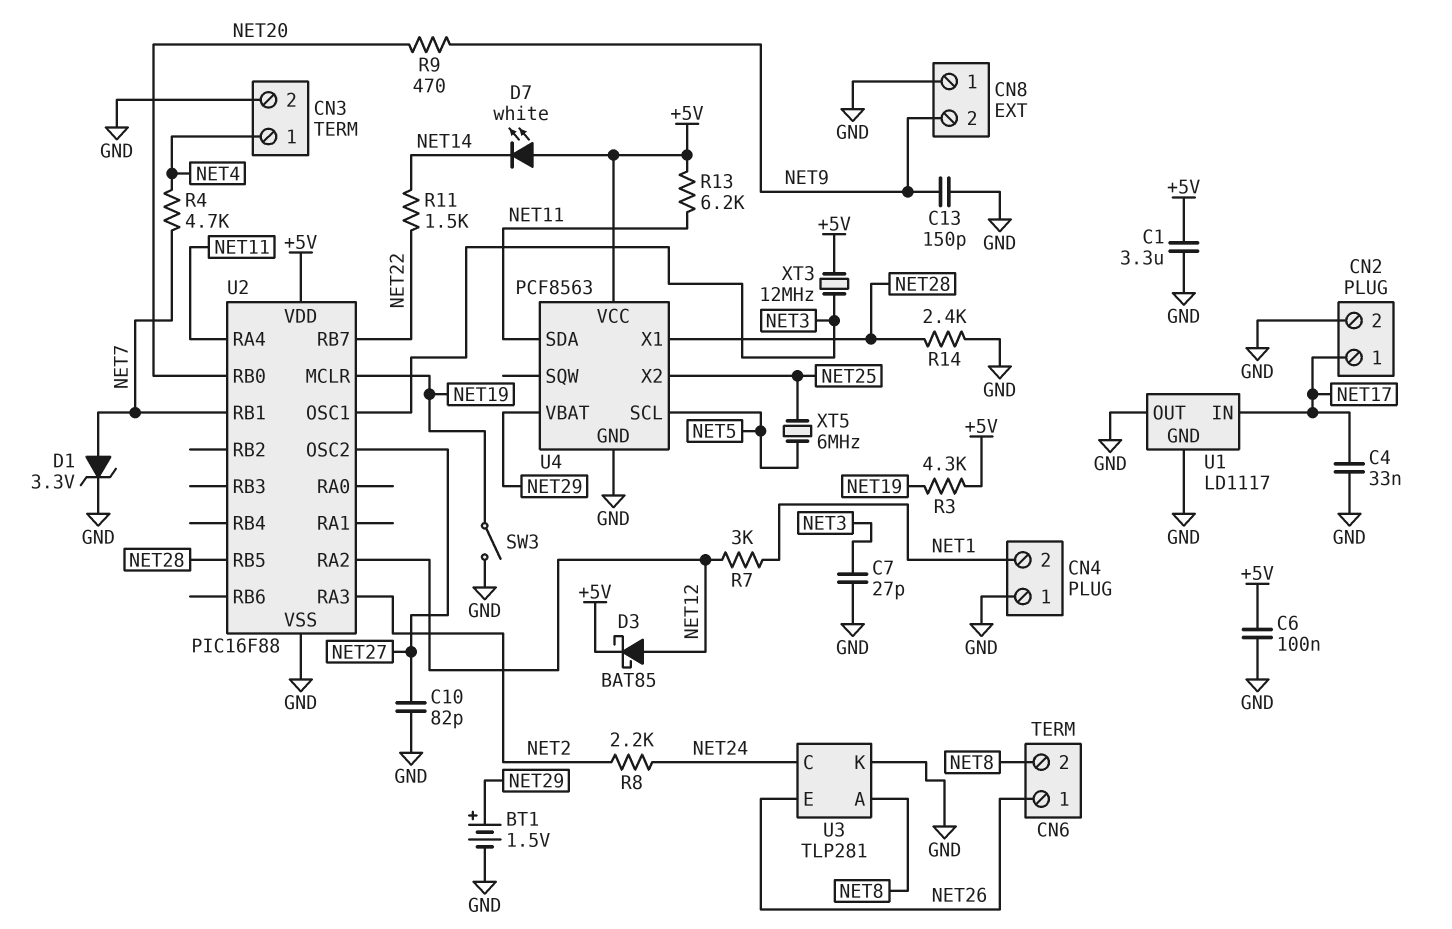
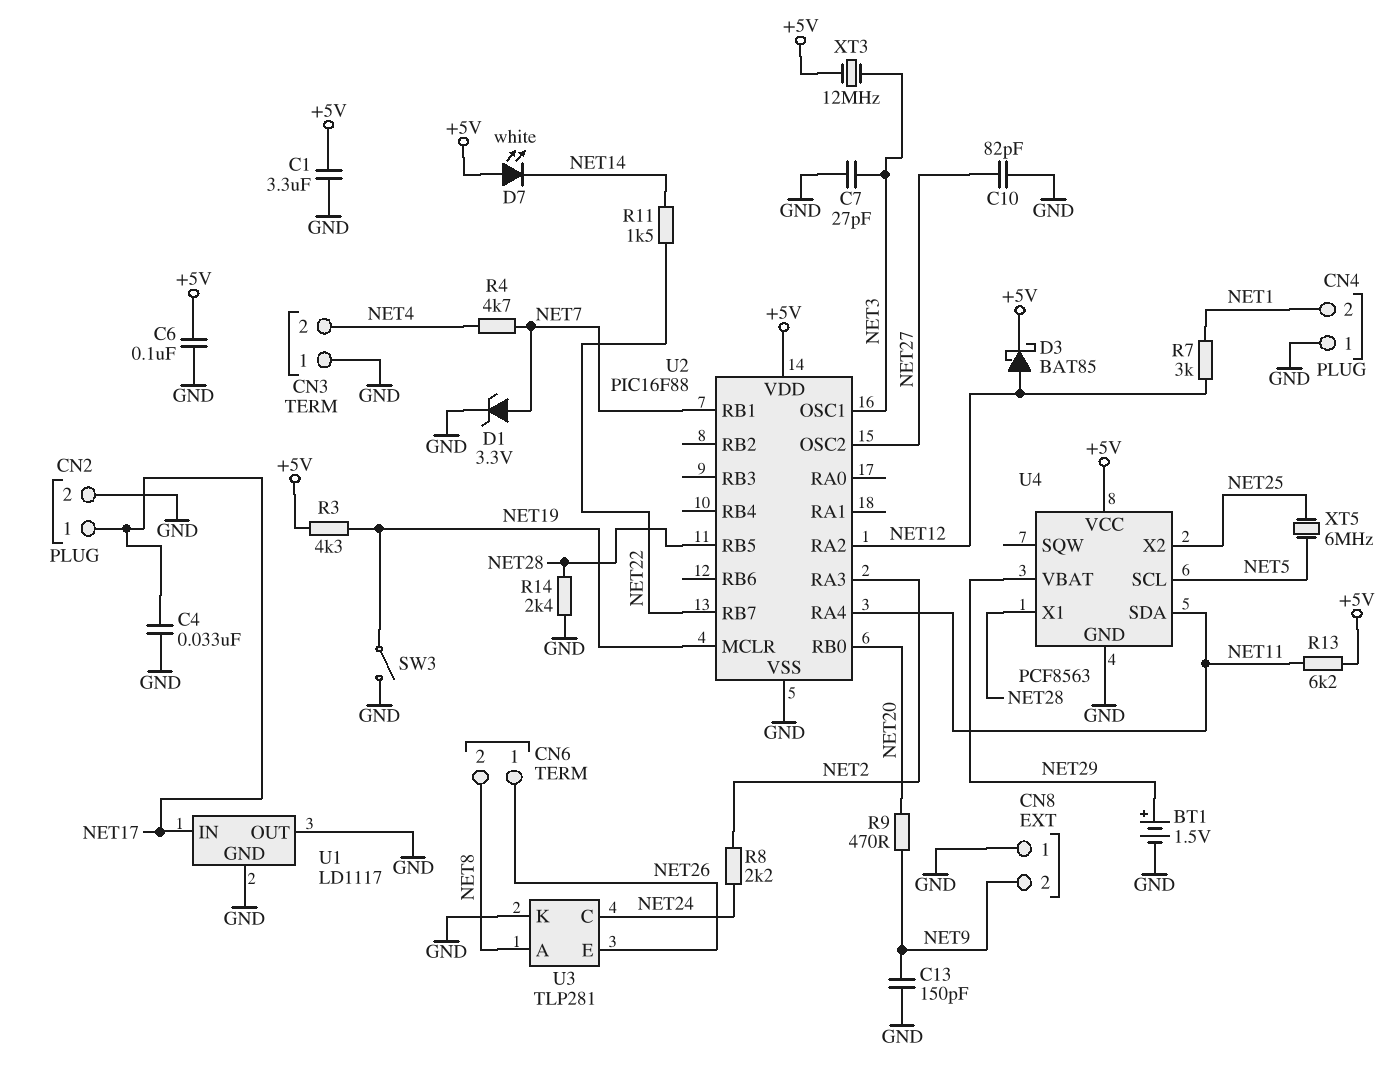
CN3 pin 1: NET4 -> GND
CN3 pin 2: GND -> NET4

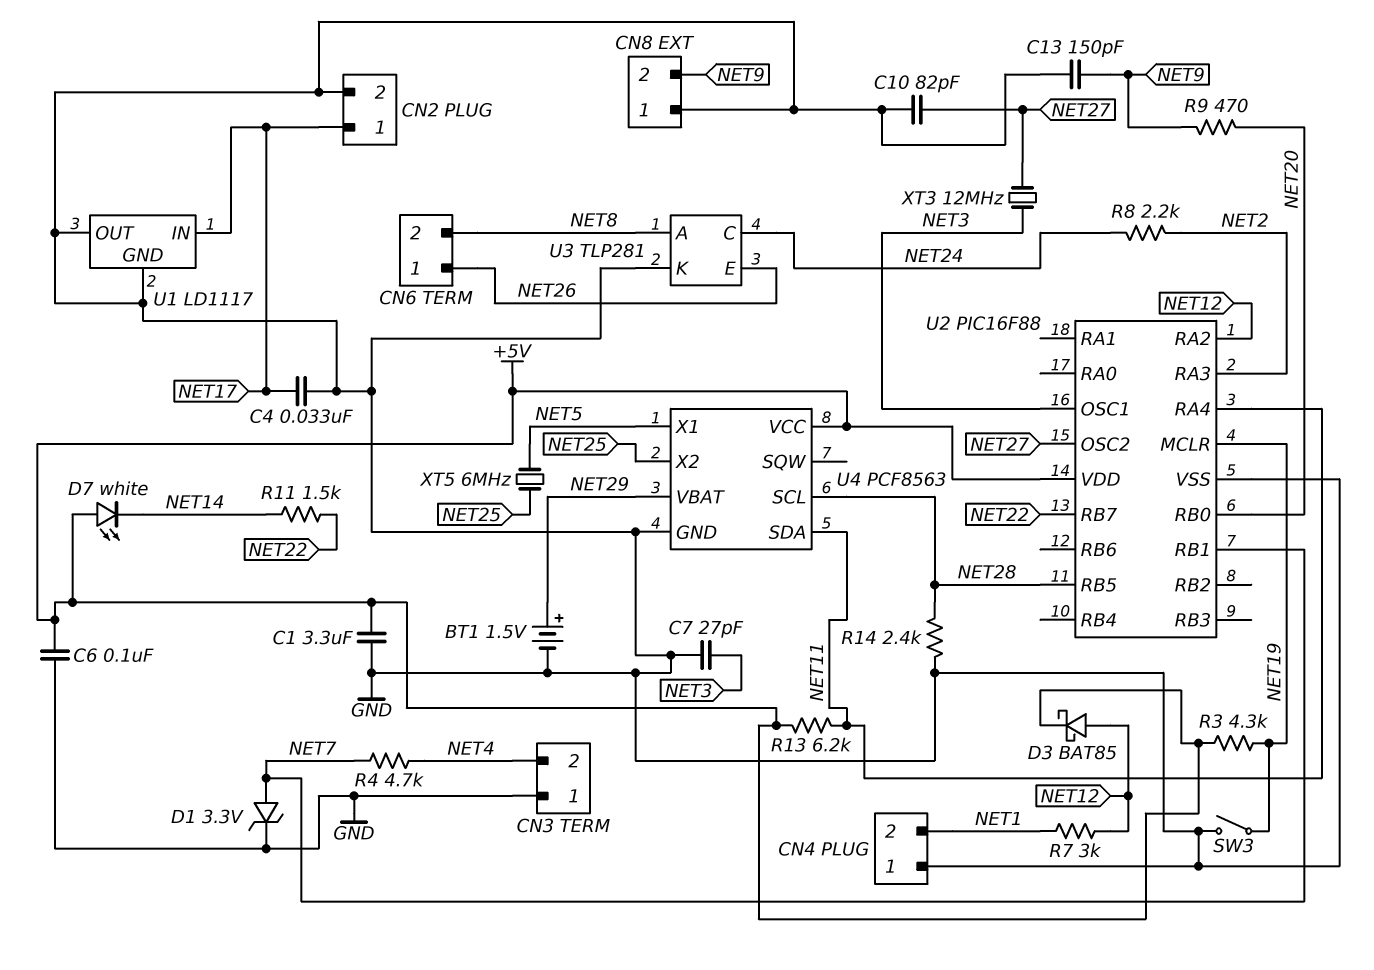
U4 pin SCL: NET5 -> NET28
U4 pin X1: NET28 -> NET5
XT3: 12MHz (+5V, NET3) -> 12MHz (NET3, NET27)

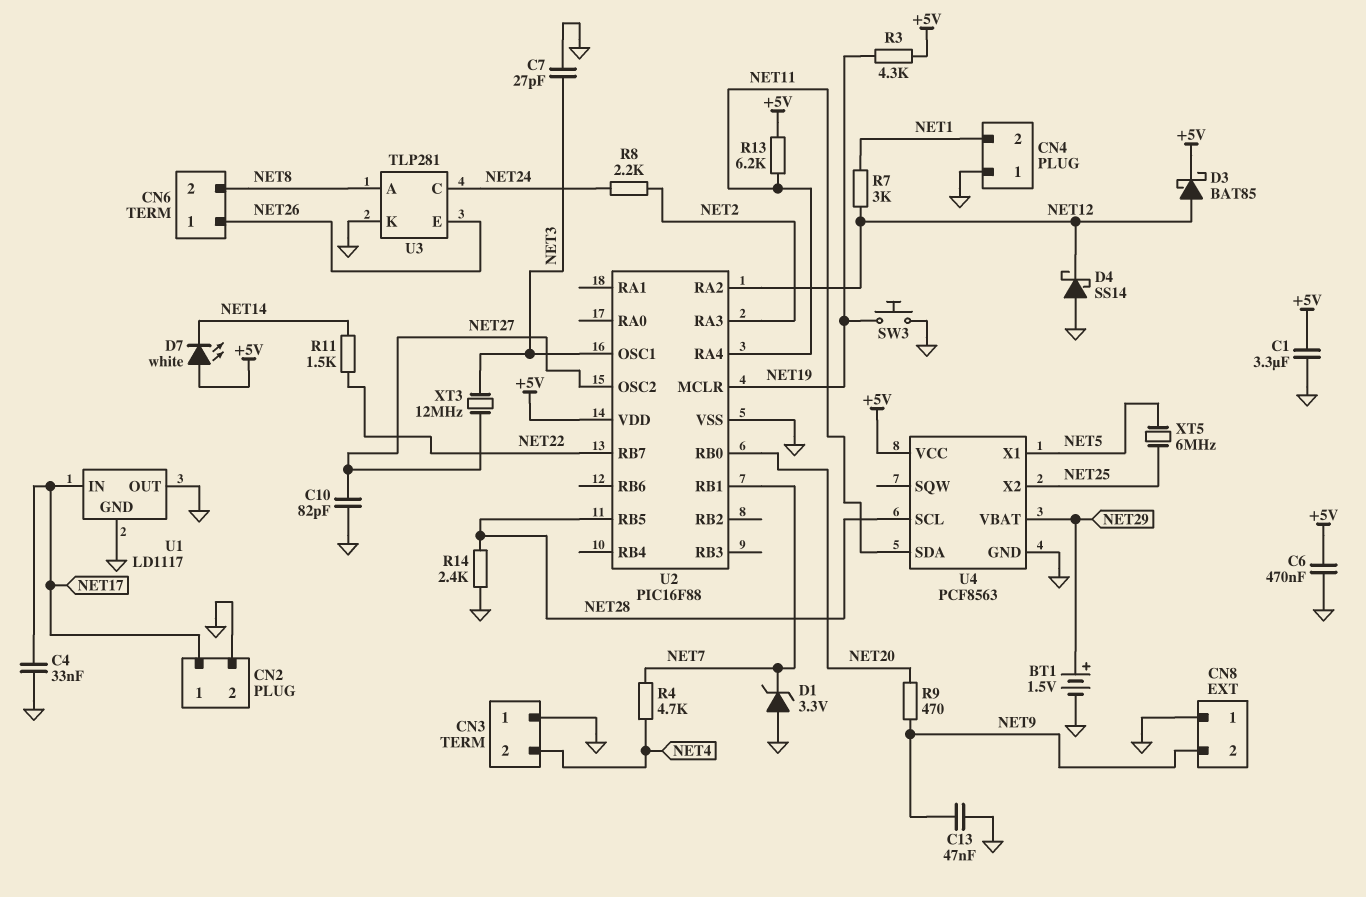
C6: 100nF (+5V, GND) -> 470nF (+5V, GND)
C13: 150pF (GND, NET9) -> 47nF (GND, NET9)
D1: zener 3.3V (A NET7, K GND) -> zener 3.3V (A GND, K NET7)
D4: none -> schottky SS14 (A GND, K NET12)
SW3: switch (GND, NET19) -> button (GND, NET19)

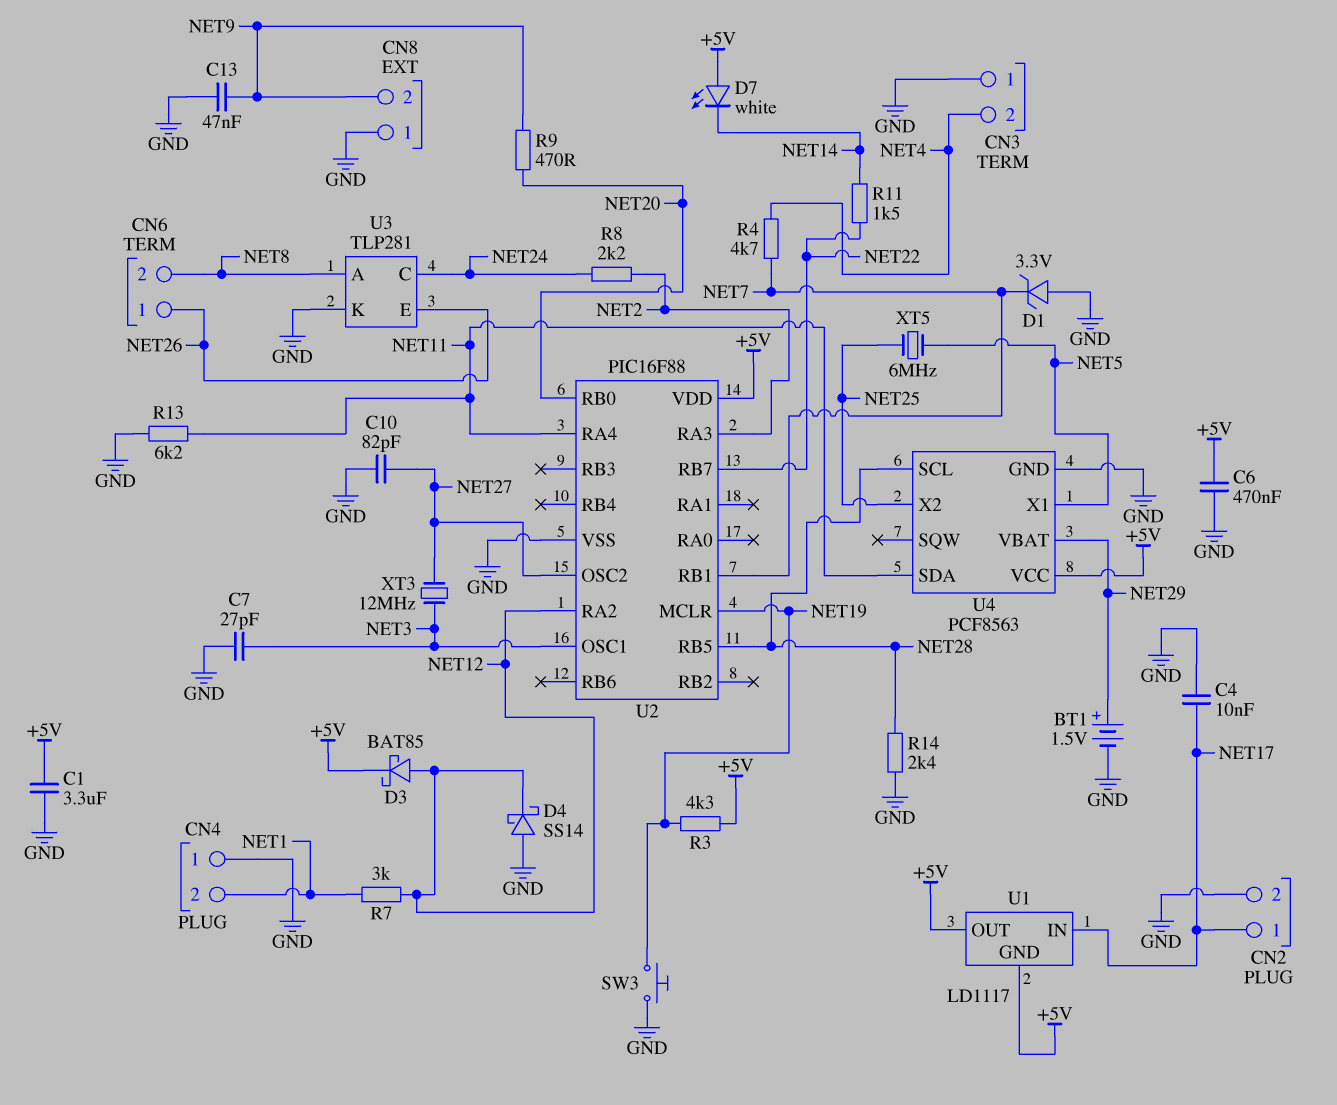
C4: 33nF (GND, NET17) -> 10nF (GND, NET17)
R13: 6.2k (+5V, NET11) -> 6.2k (GND, NET11)
U1 pin GND: GND -> +5V
U1 pin OUT: GND -> +5V

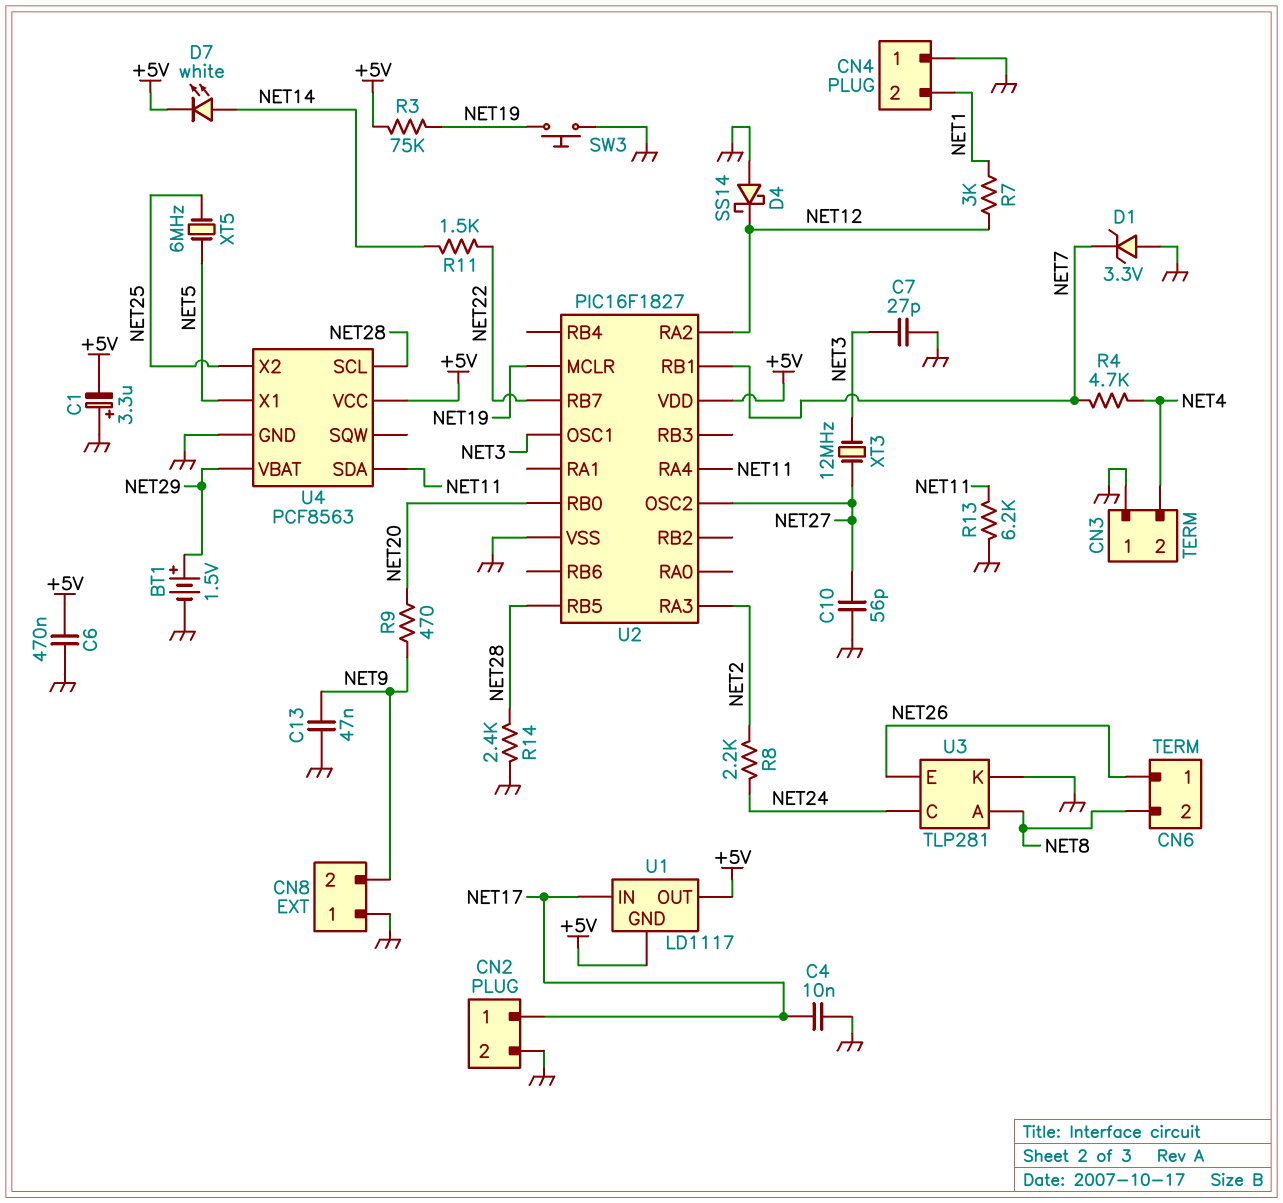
C1: 3.3uF (+5V, GND) -> 3.3uF (plus GND, minus +5V)
C10: 82pF (GND, NET27) -> 56pF (GND, NET27)
D3: schottky BAT85 (A NET12, K +5V) -> none
D7: LED white (A +5V, K NET14) -> LED white (A NET14, K +5V)
R3: 4.3k (+5V, NET19) -> 75k (+5V, NET19)
U2: PIC16F88 -> PIC16F1827

